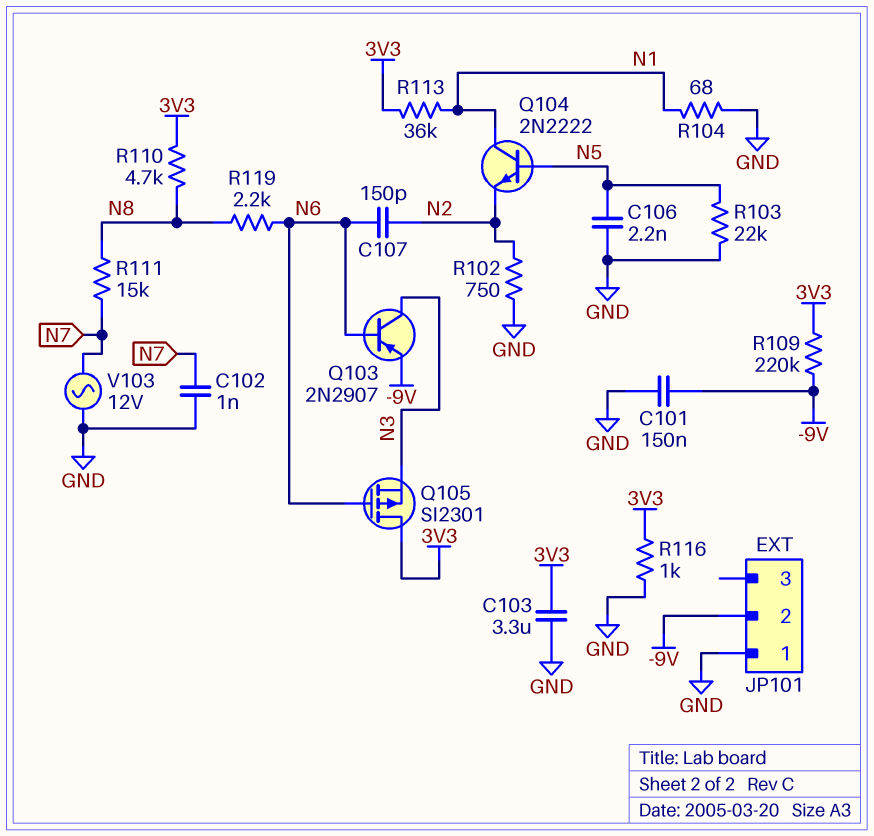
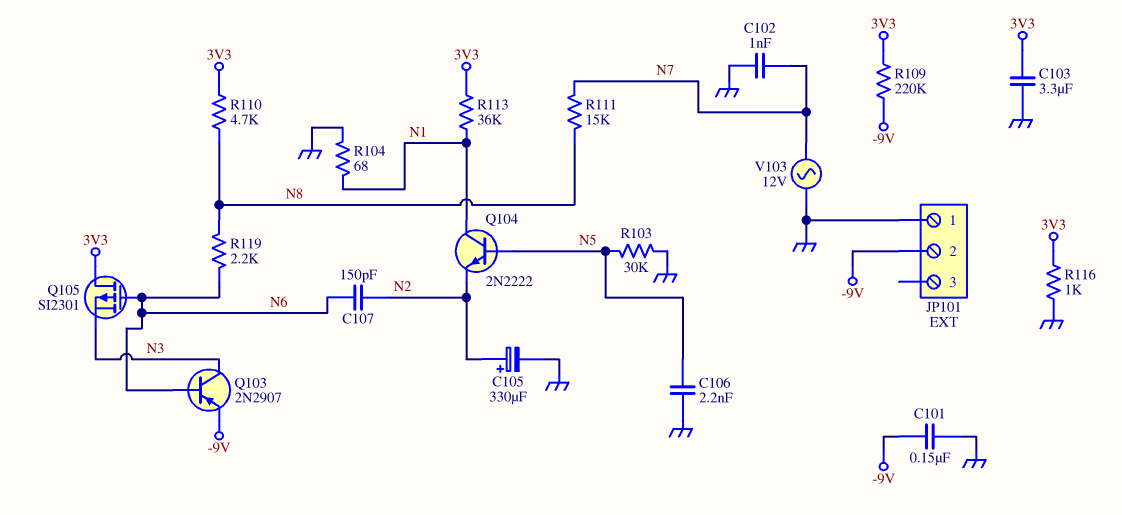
C105: none -> 330uF (plus N2, minus GND)
R102: 750 (GND, N2) -> none
R103: 22k (GND, N5) -> 30k (GND, N5)

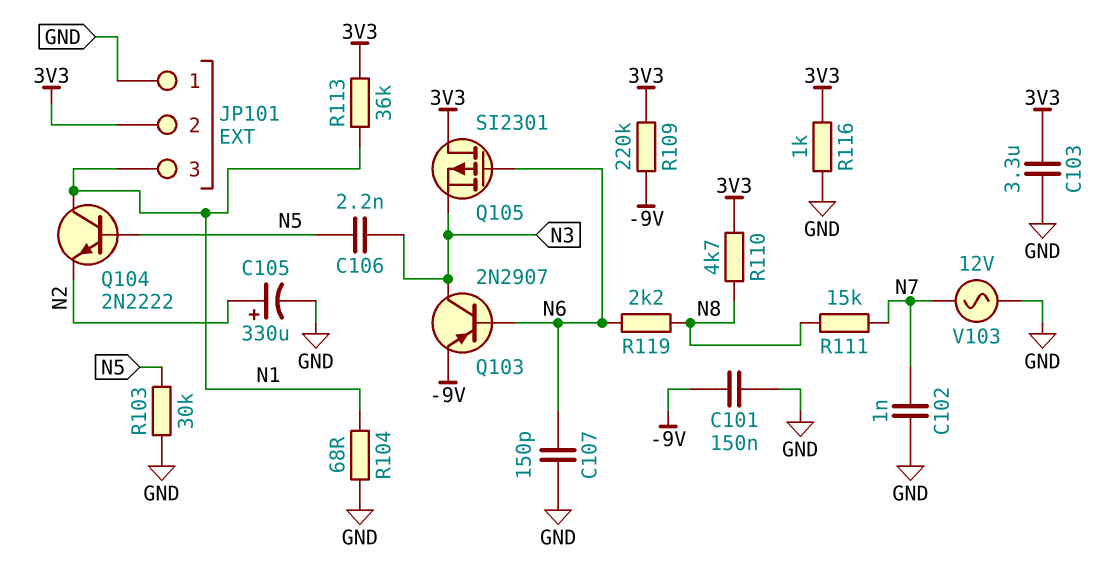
C106: 2.2nF (GND, N5) -> 2.2nF (N3, N5)
C107: 150pF (N2, N6) -> 150pF (GND, N6)
JP101 pin 2: -9V -> 3V3
JP101 pin 3: none -> N1

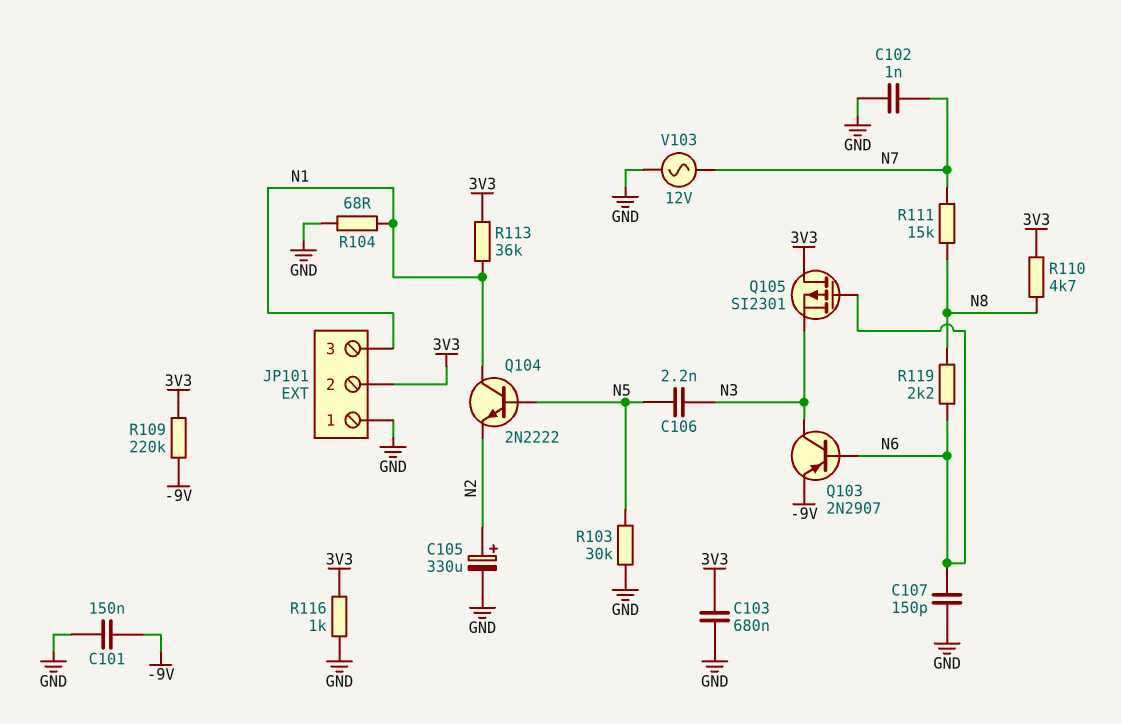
C103: 3.3uF (3V3, GND) -> 680nF (3V3, GND)

